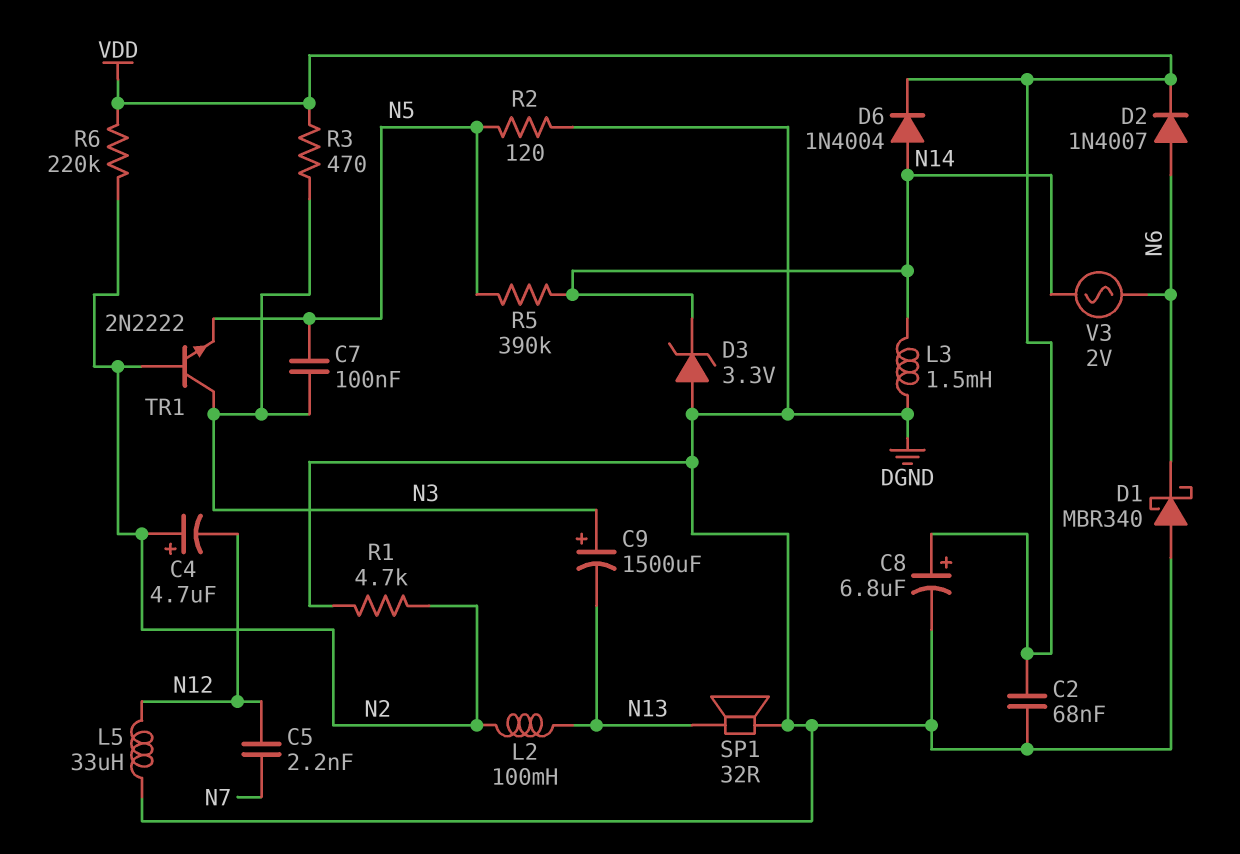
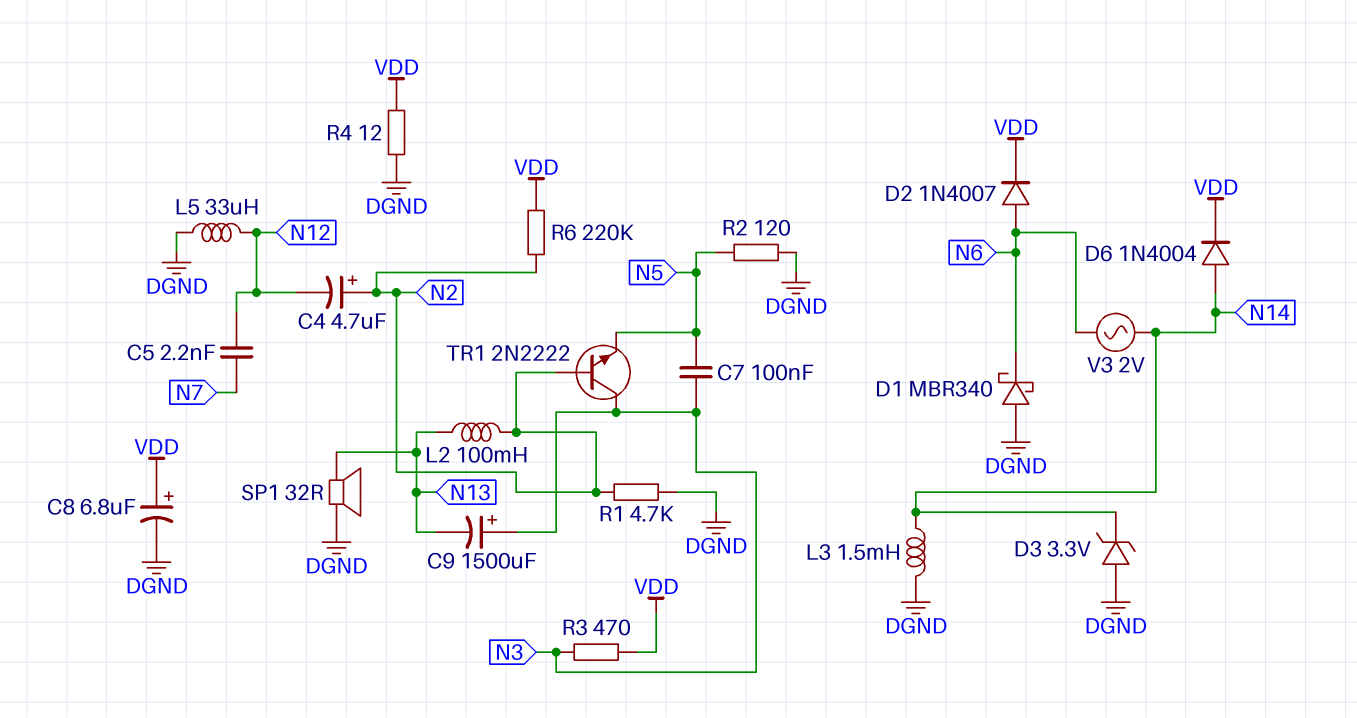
C2: 68nF (DGND, VDD) -> none
R4: none -> 12 (DGND, VDD)
R5: 390k (N5, N14) -> none

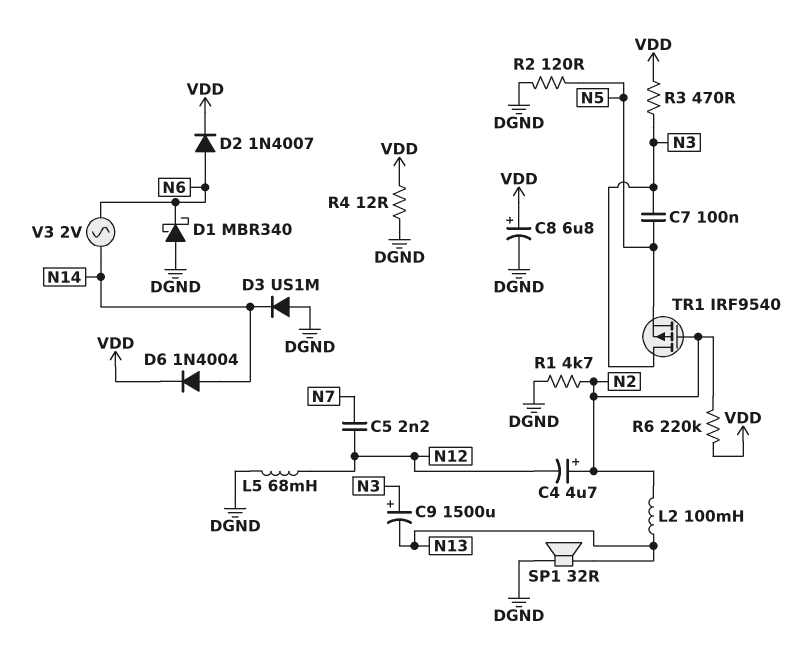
D3: zener 3.3V (A DGND, K N14) -> diode US1M (A DGND, K N14)
L3: 1.5mH (DGND, N14) -> none
L5: 33uH (DGND, N12) -> 68mH (DGND, N12)
TR1: NPN 2N2222 (B N2, C N3, E N5) -> PMOS IRF9540 (G N2, D N3, S N5)

